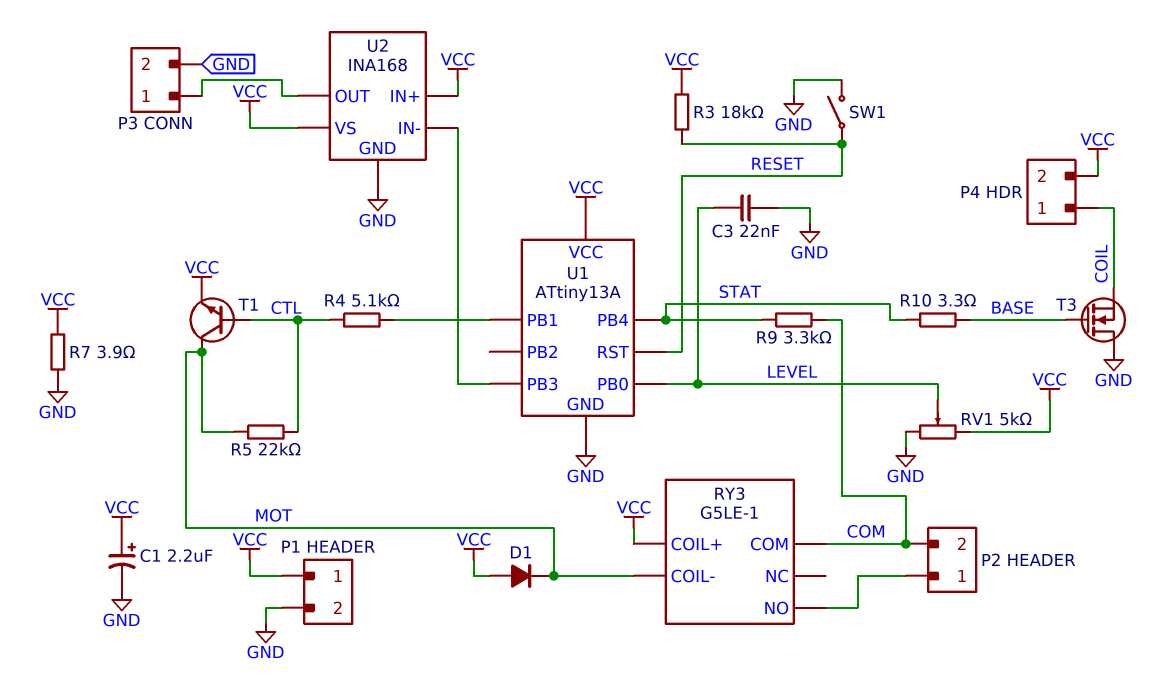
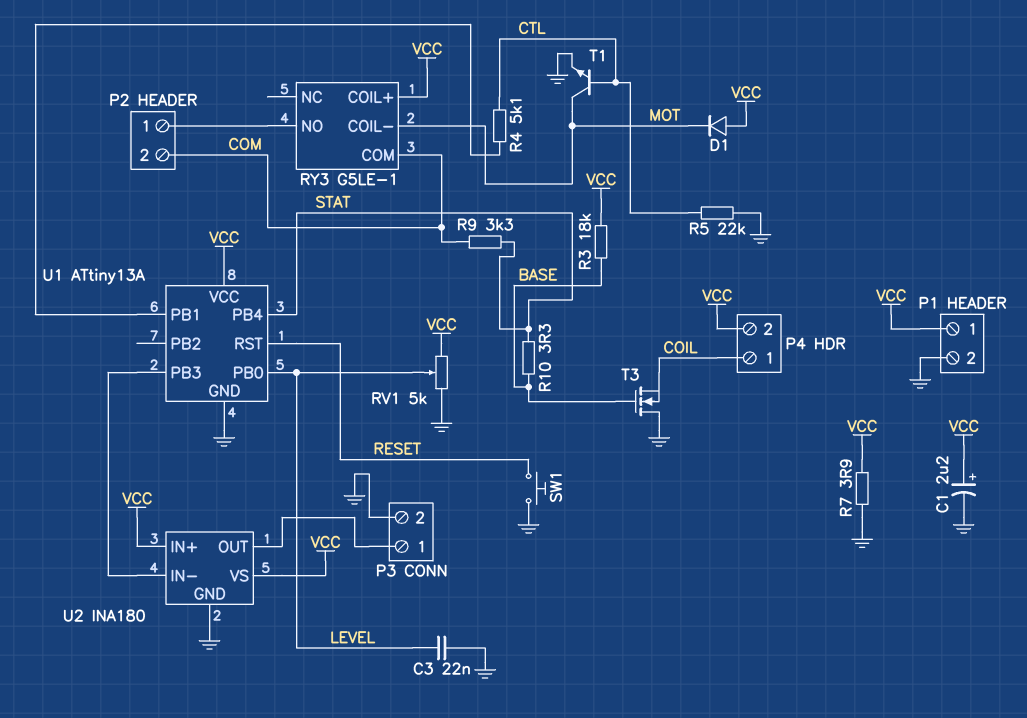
R3: 18k (RESET, VCC) -> 18k (BASE, VCC)
R5: 22k (CTL, MOT) -> 22k (CTL, GND)
SW1: switch (GND, RESET) -> button (GND, RESET)
T1: NPN (B CTL, C MOT, E VCC) -> NPN (B CTL, C MOT, E GND)
U2: INA168 -> INA180

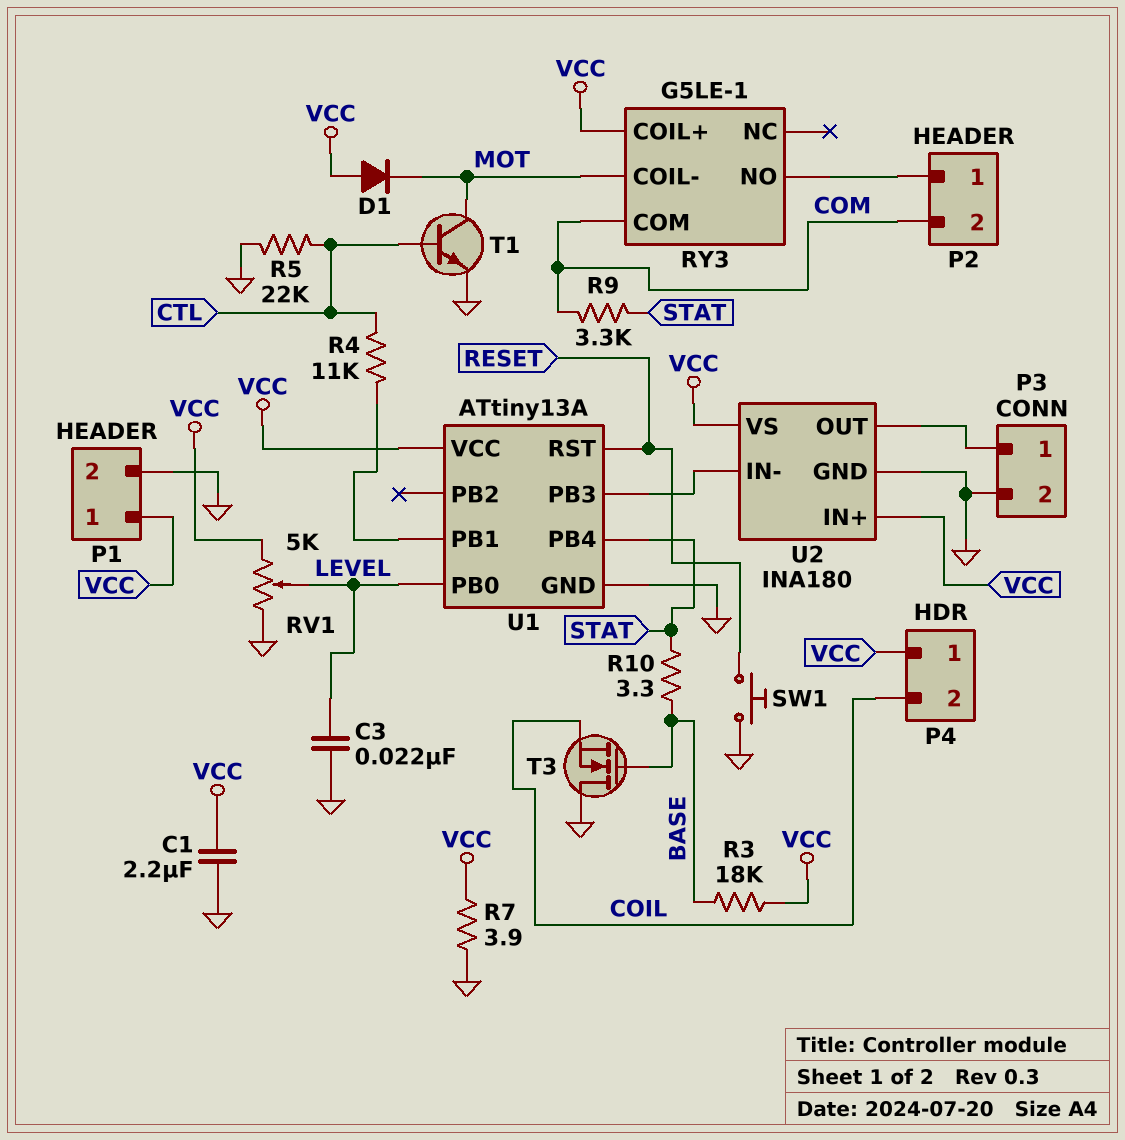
C1: 2.2uF (plus VCC, minus GND) -> 2.2uF (GND, VCC)
P4 pin 1: COIL -> VCC
P4 pin 2: VCC -> COIL
R4: 5.1k (CTL, U1/PB1) -> 11k (CTL, U1/PB1)

